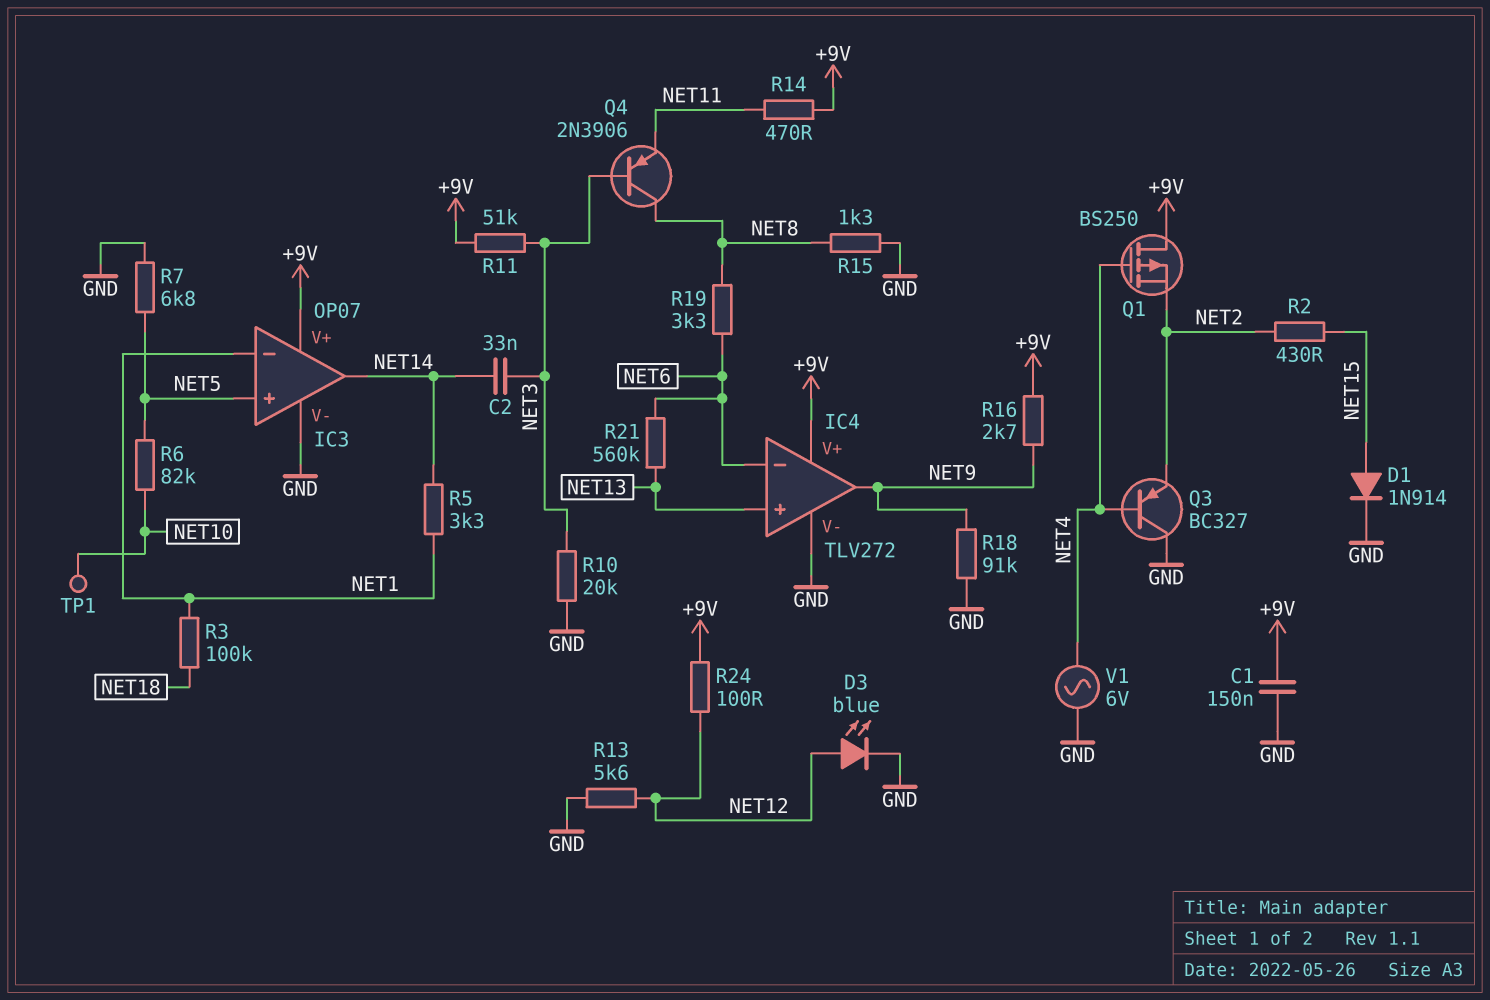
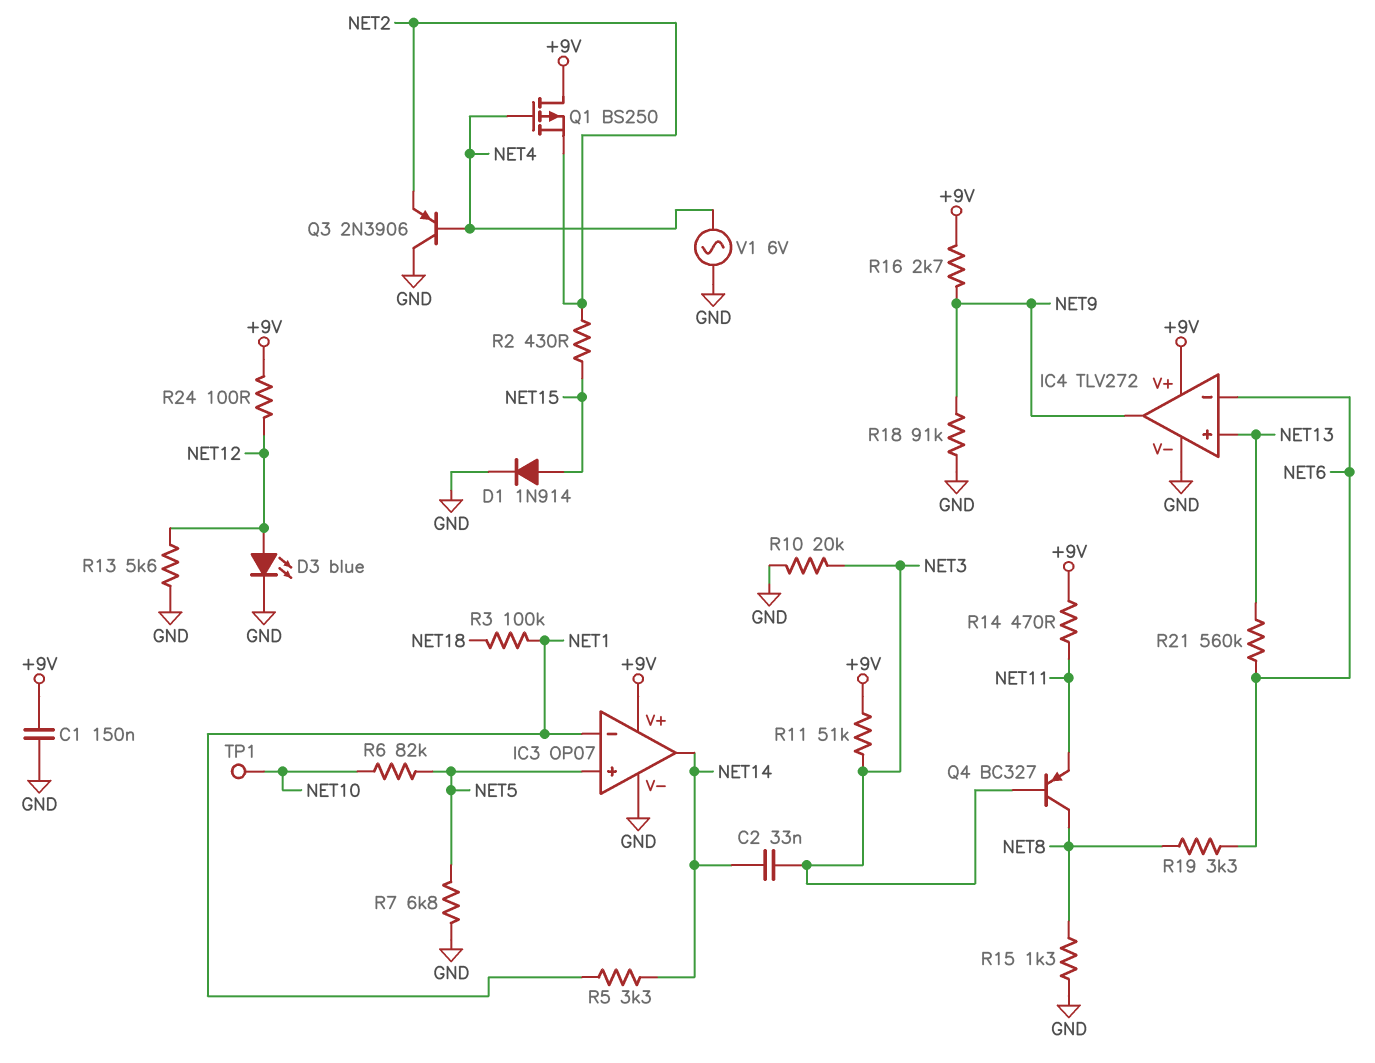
Q3: PNP BC327 (B NET4, C GND, E NET2) -> PNP 2N3906 (B NET4, C GND, E NET2)
Q4: PNP 2N3906 (B NET3, C NET8, E NET11) -> PNP BC327 (B NET3, C NET8, E NET11)

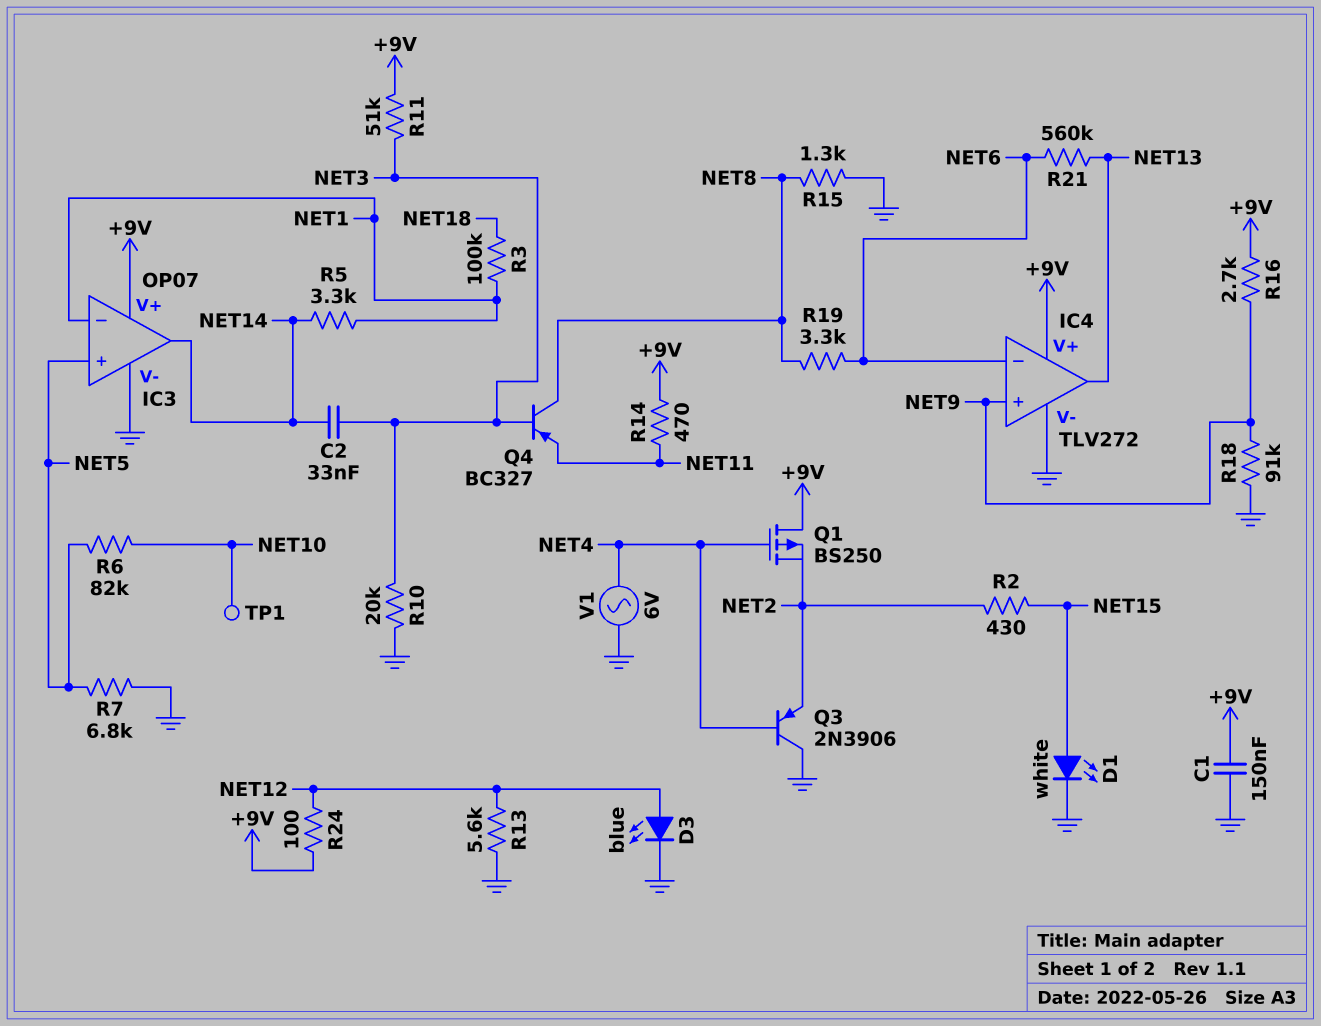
D1: diode 1N914 (A NET15, K GND) -> LED white (A NET15, K GND)
IC4 pin in+: NET13 -> NET9
IC4 pin out: NET9 -> NET13

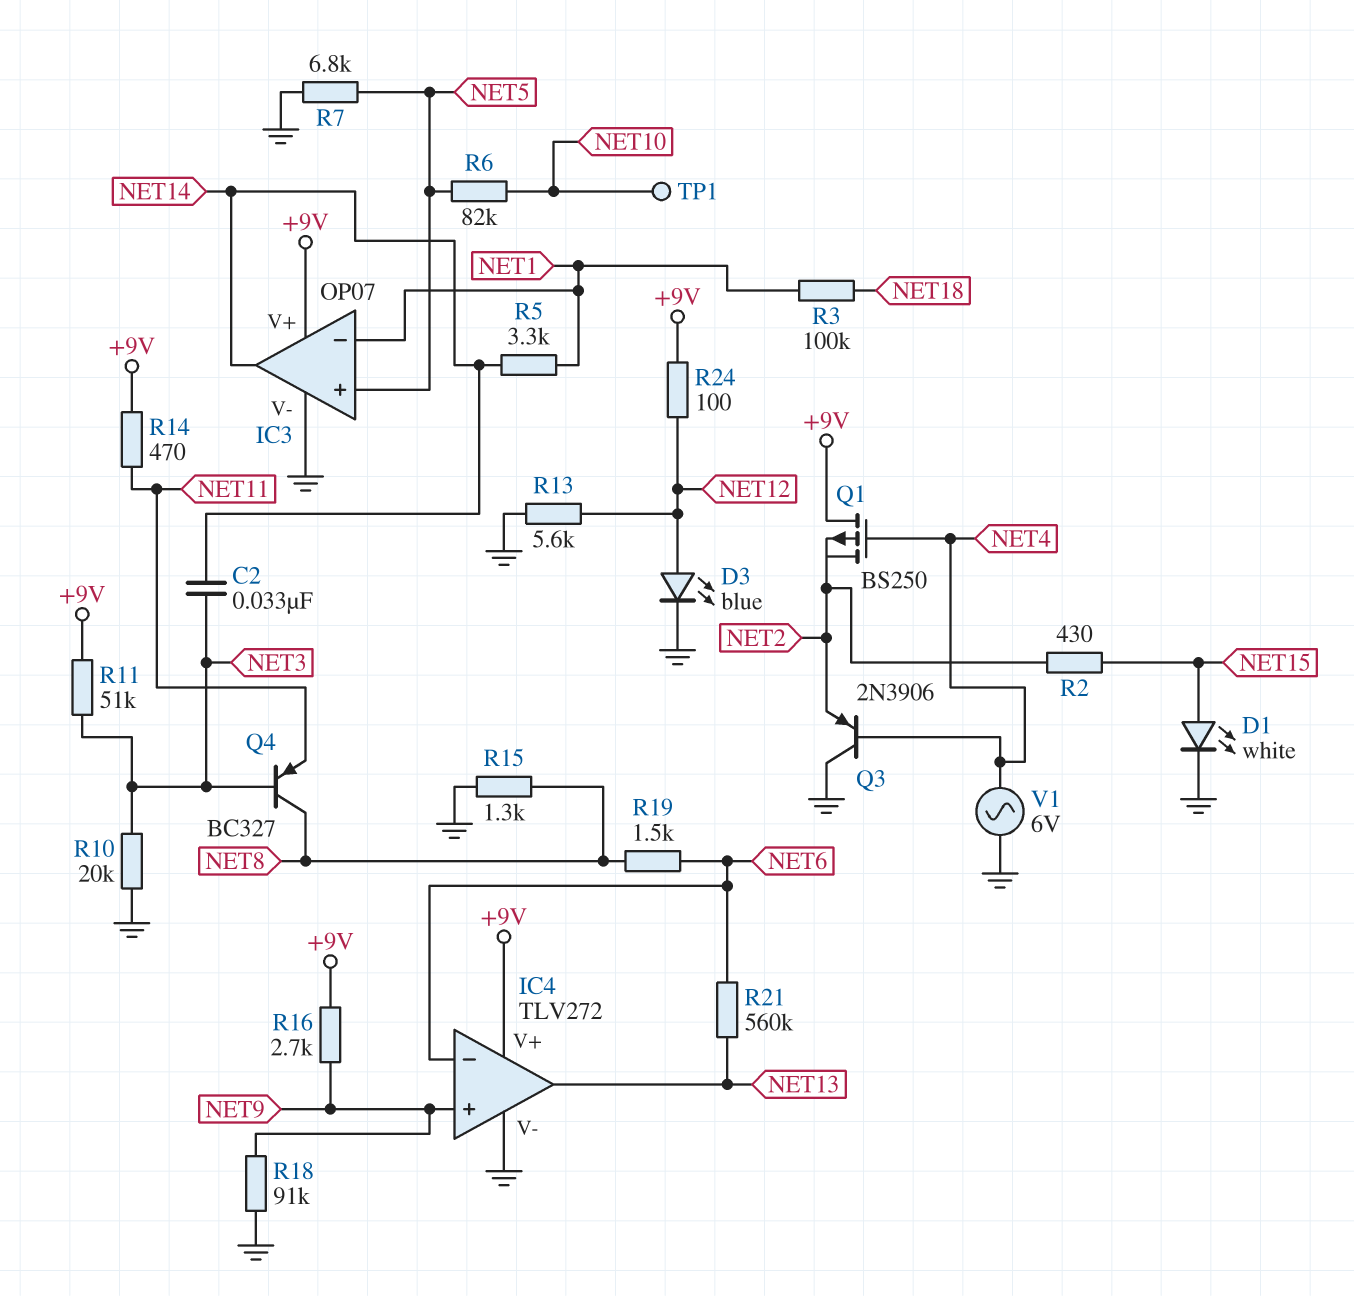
C1: 150nF (+9V, GND) -> none
R19: 3.3k (NET6, NET8) -> 1.5k (NET6, NET8)

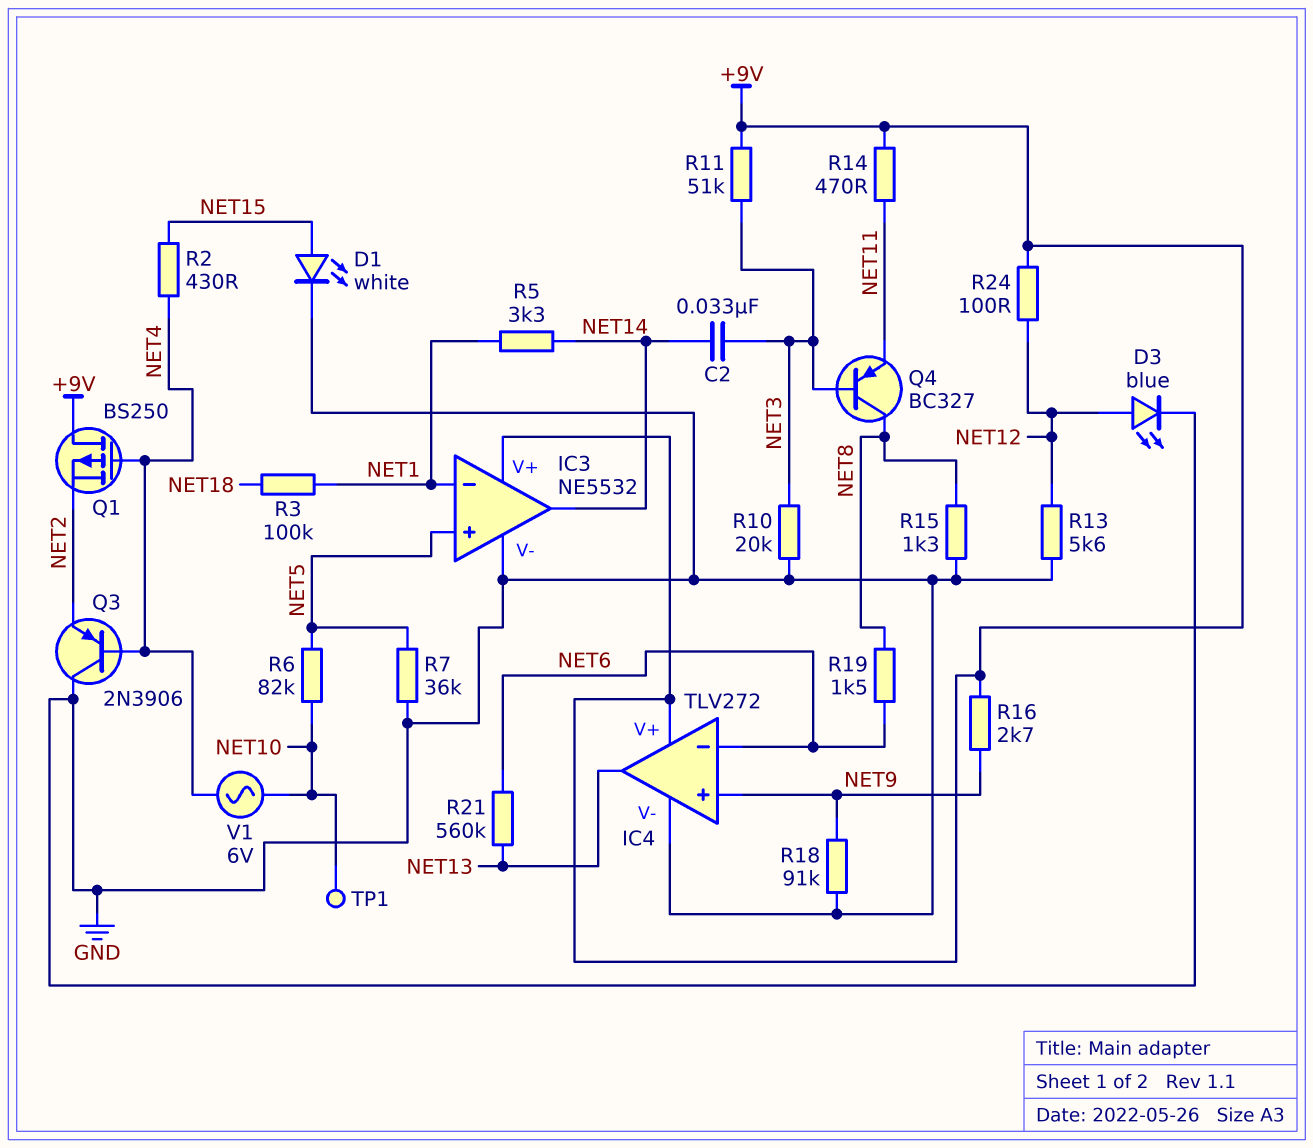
IC3: OP07 -> NE5532
R2: 430 (NET2, NET15) -> 430 (NET4, NET15)
R7: 6.8k (GND, NET5) -> 36k (GND, NET5)
V1: AC 6V (GND, NET4) -> AC 6V (NET4, NET10)

